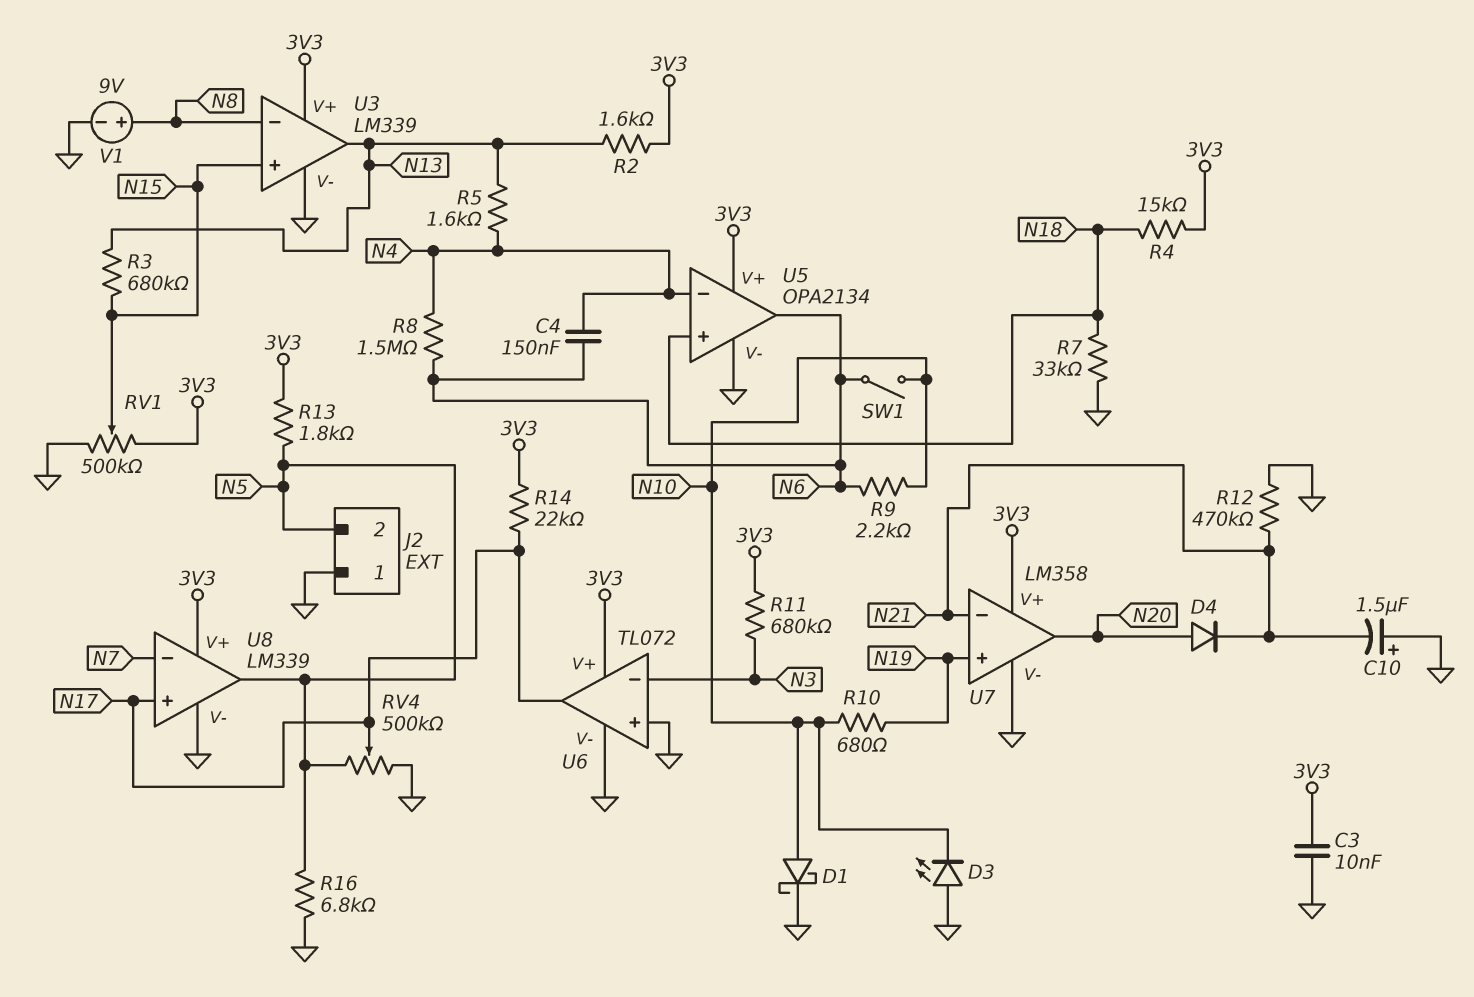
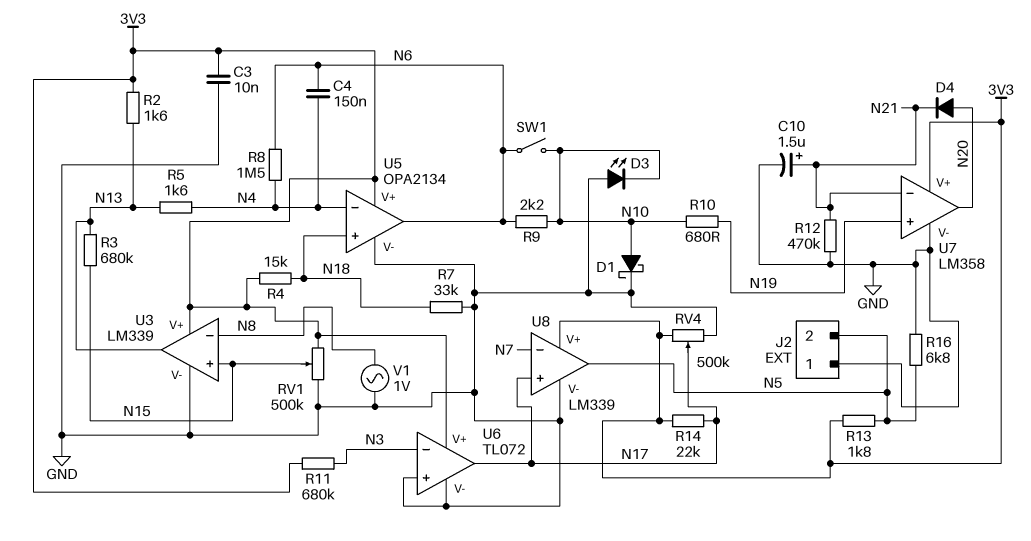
C10: 1.5uF (plus GND, minus N21) -> 1.5uF (plus N21, minus GND)
RV4: 500k (GND, N5, wiper N17) -> 500k (3V3, GND, wiper N17)
V1: 9V (plus N8, minus GND) -> AC 1V (GND, N8)

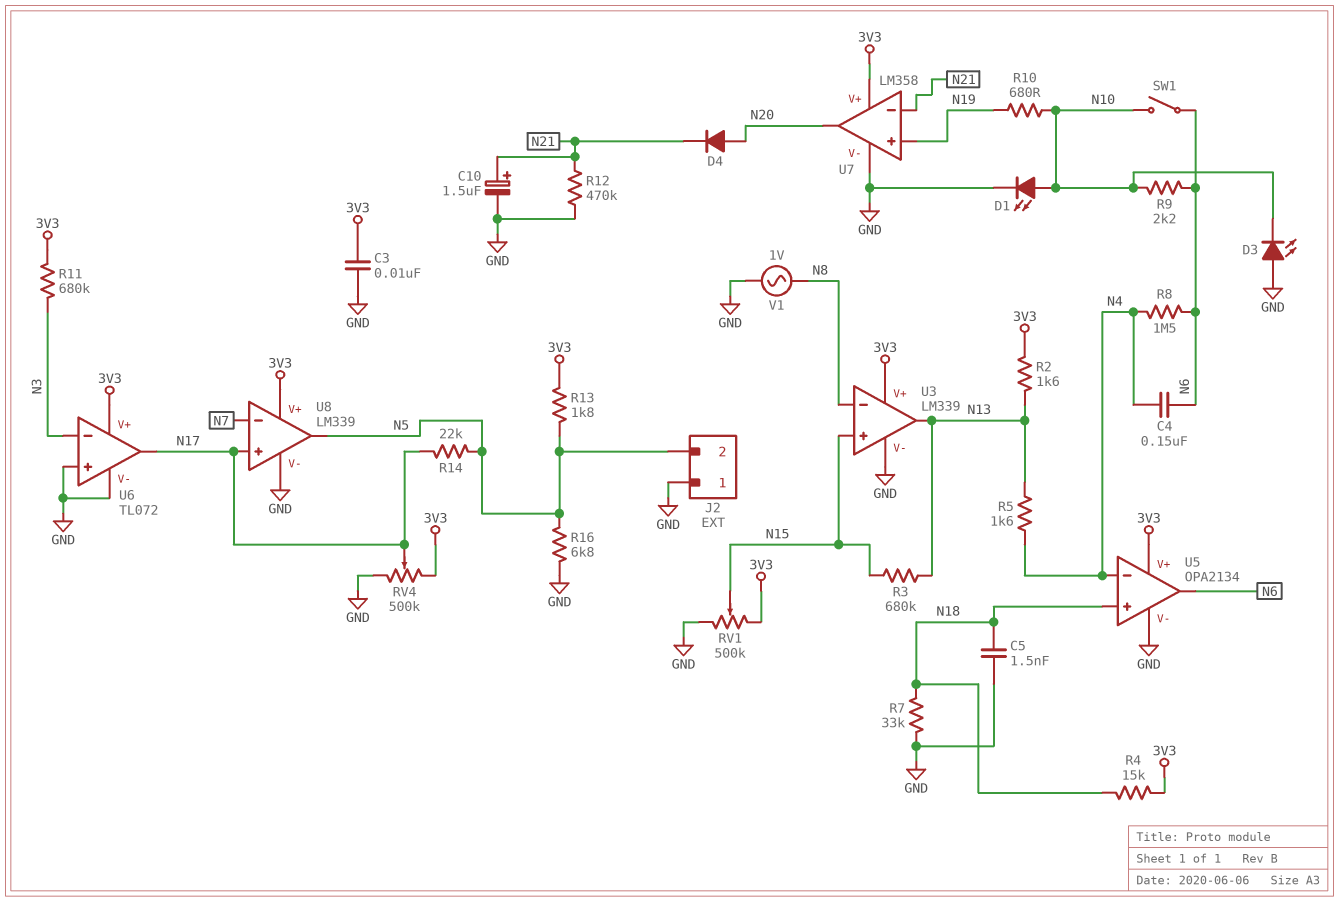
C5: none -> 1.5nF (GND, N18)
D1: schottky (A N10, K GND) -> LED (A N10, K GND)
R14: 22k (3V3, N17) -> 22k (N5, N17)

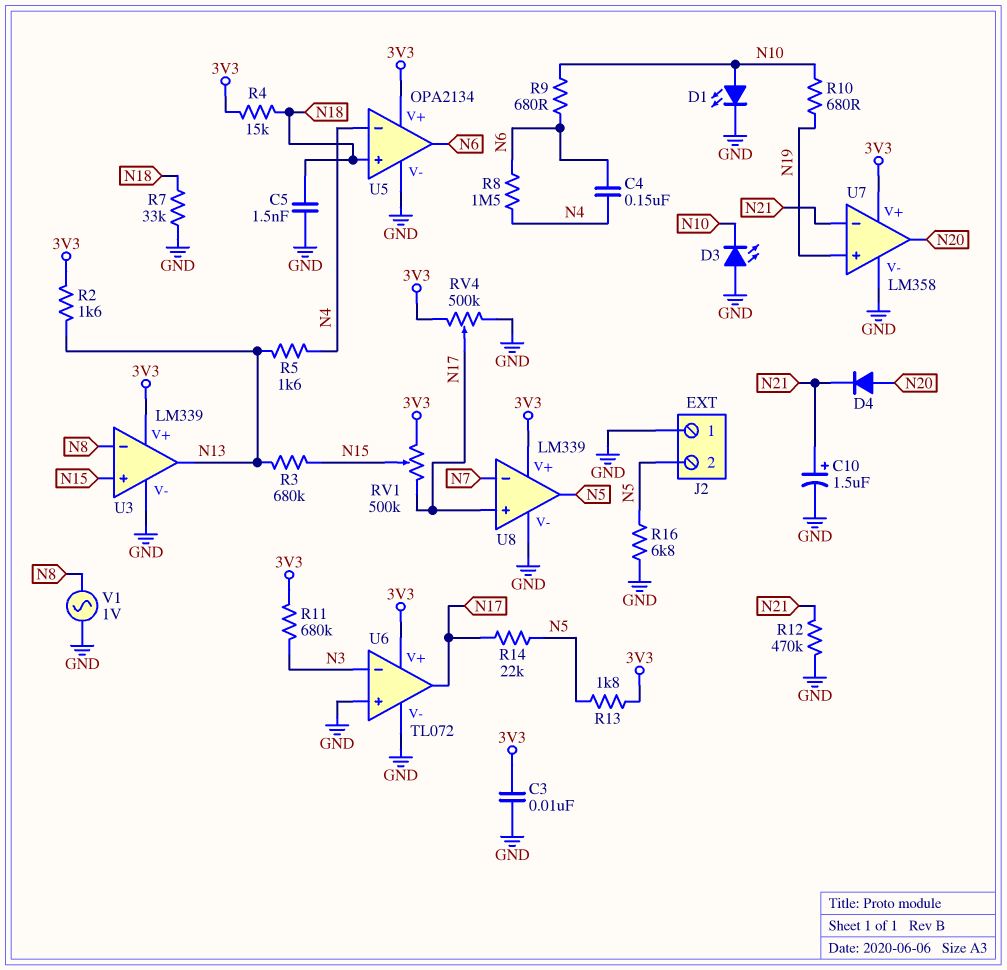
R9: 2.2k (N6, N10) -> 680 (N6, N10)
RV1: 500k (3V3, GND, wiper N15) -> 500k (3V3, N17, wiper N15)
SW1: switch (N6, N10) -> none

